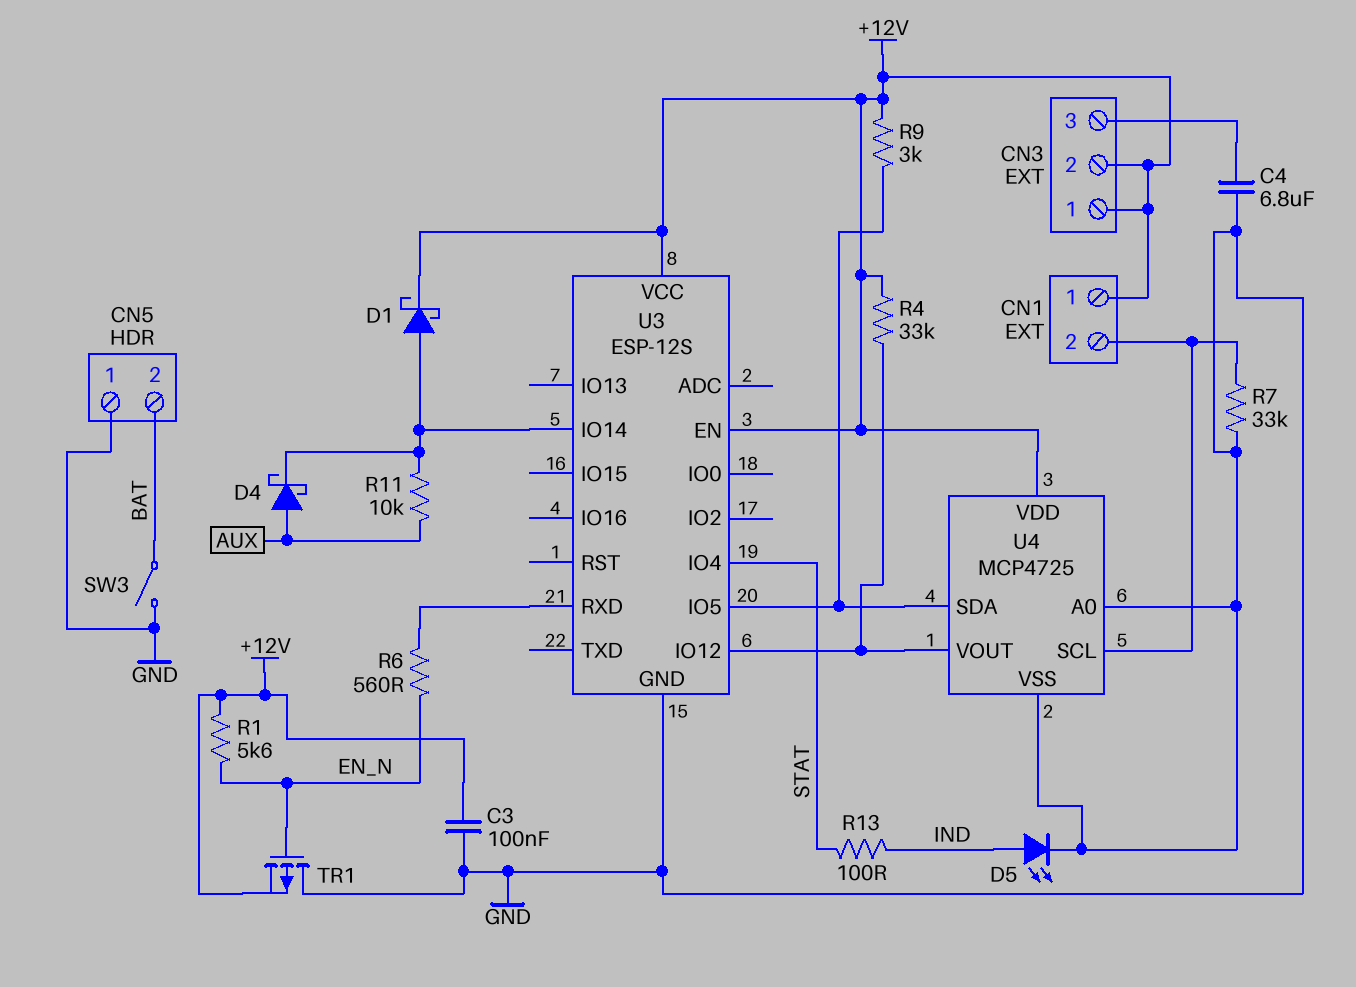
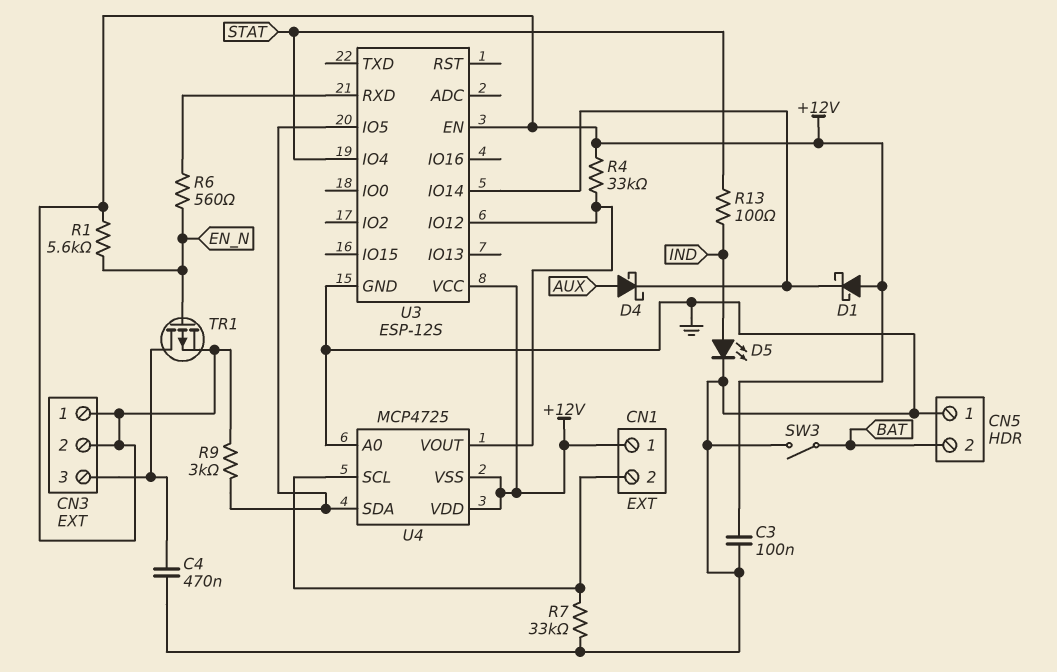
C4: 6.8uF (CN3/3, GND) -> 470nF (CN3/3, GND)
D1: schottky (A U3/IO14, K +12V) -> schottky (A +12V, K U3/IO14)
R11: 10k (AUX, U3/IO14) -> none
TR1: PMOS (G EN_N, D GND, S +12V) -> PMOS (G EN_N, D CN3/3, S +12V)
U4 pin VSS: GND -> +12V

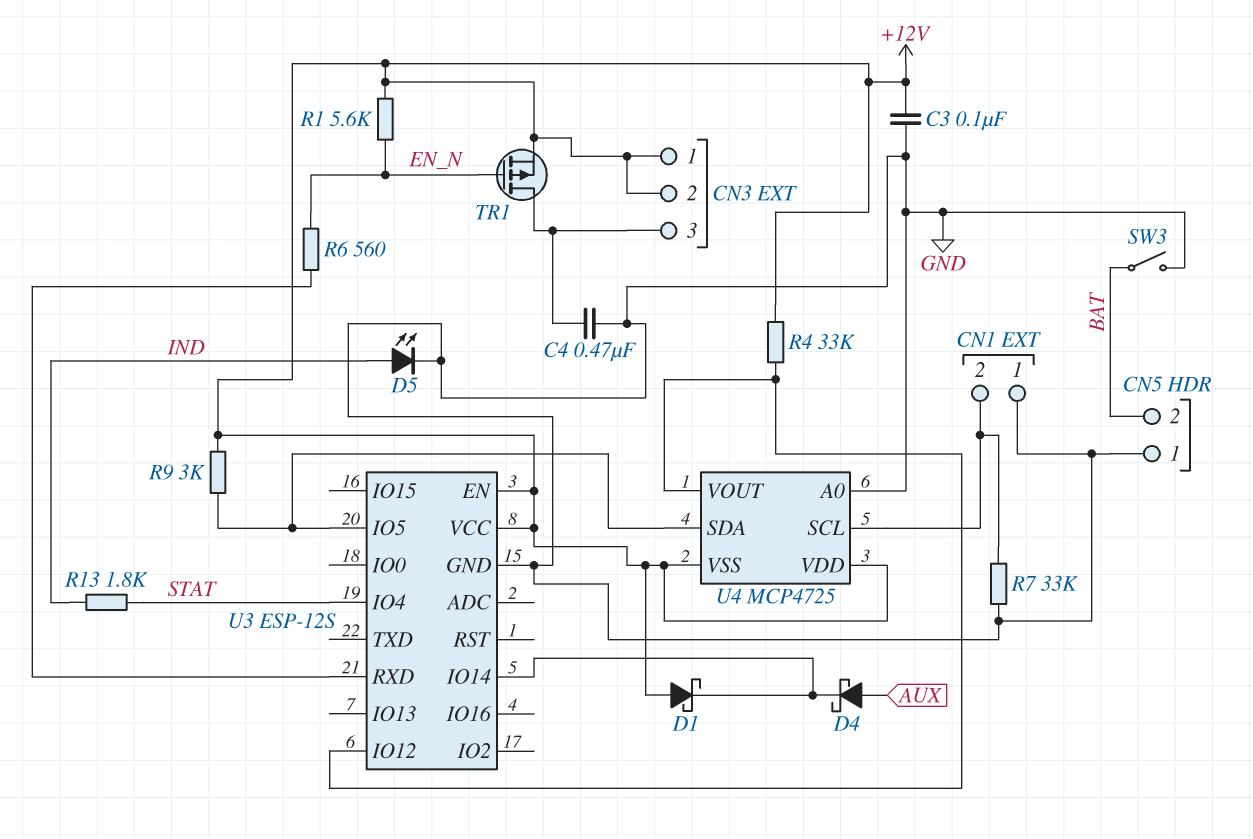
CN1 pin 1: +12V -> GND
R13: 100 (IND, STAT) -> 1.8k (IND, STAT)

